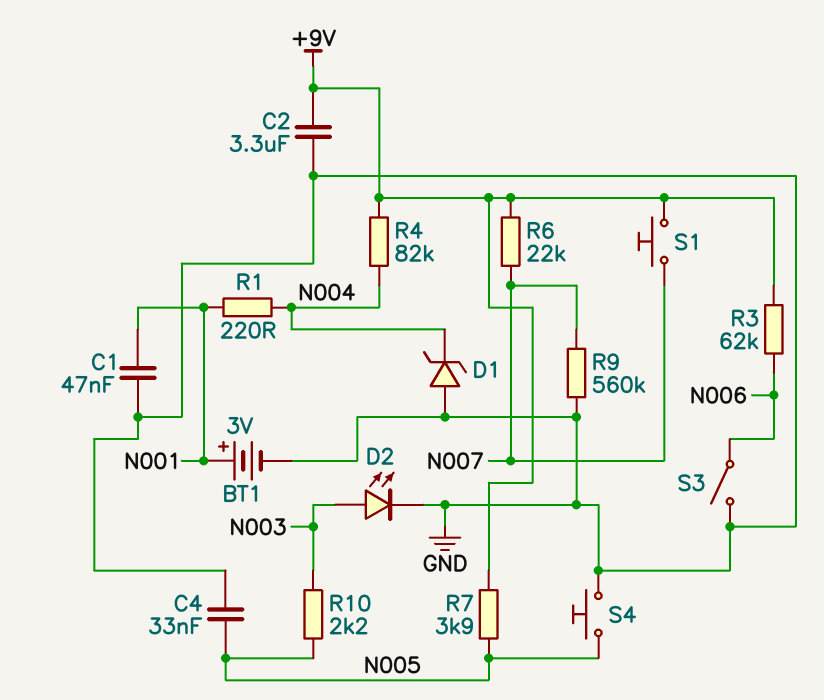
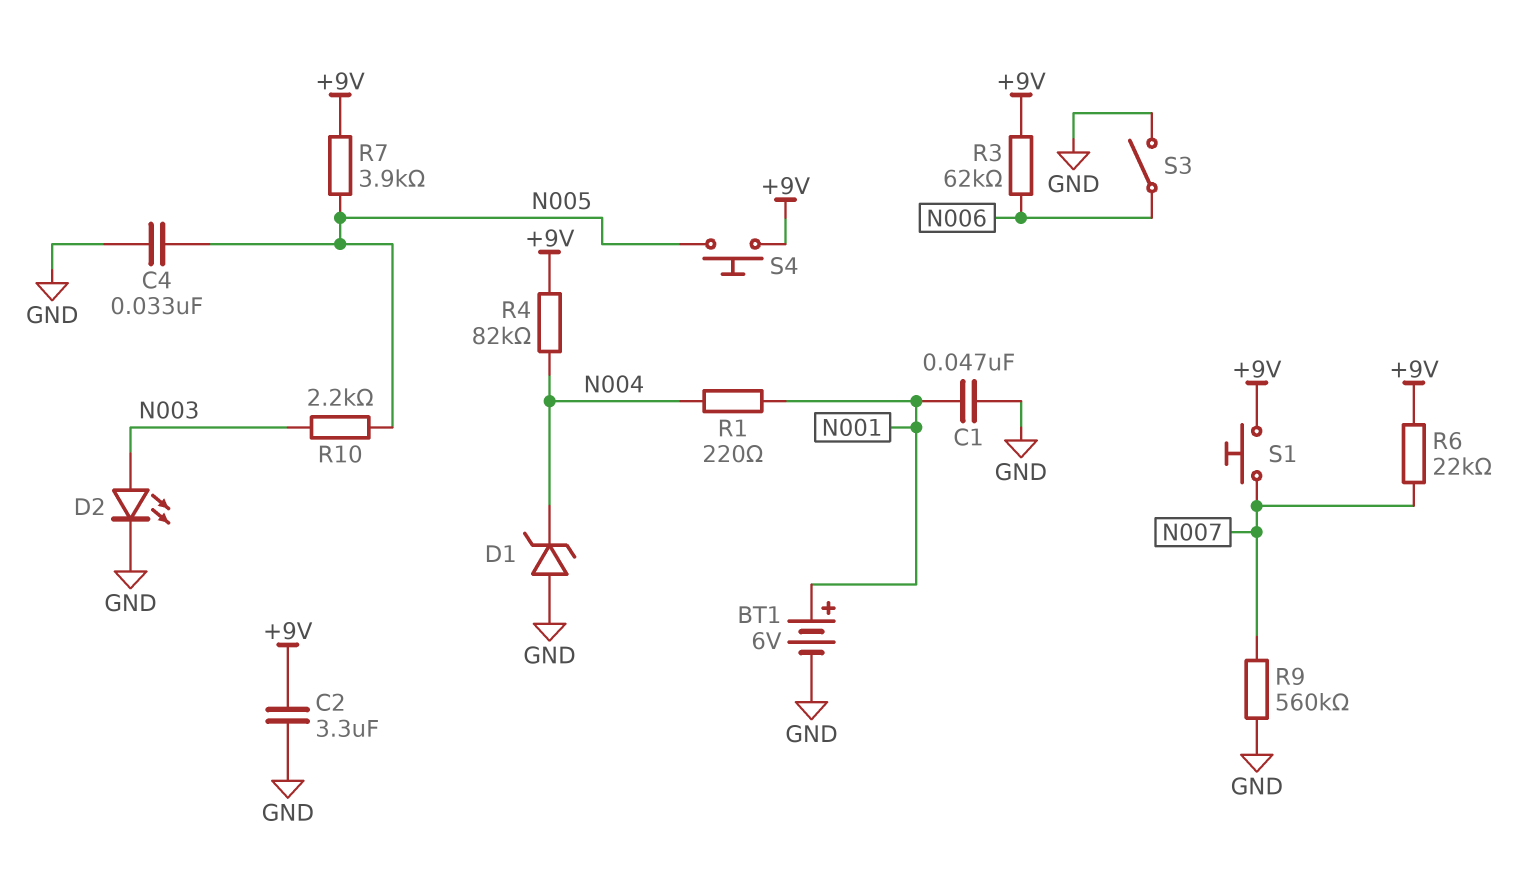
BT1: 3V (plus N001, minus GND) -> 6V (plus N001, minus GND)
S4: button (GND, N005) -> button (+9V, N005)

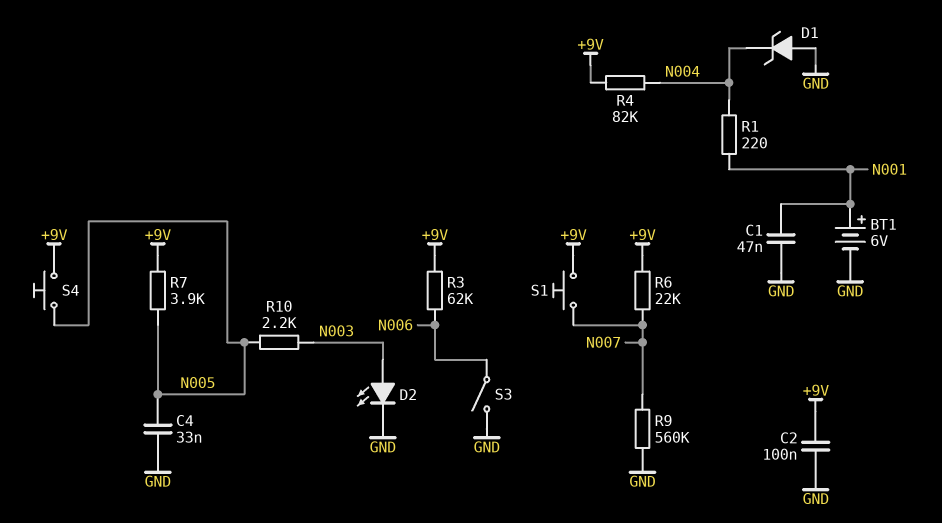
C2: 3.3uF (+9V, GND) -> 100nF (+9V, GND)

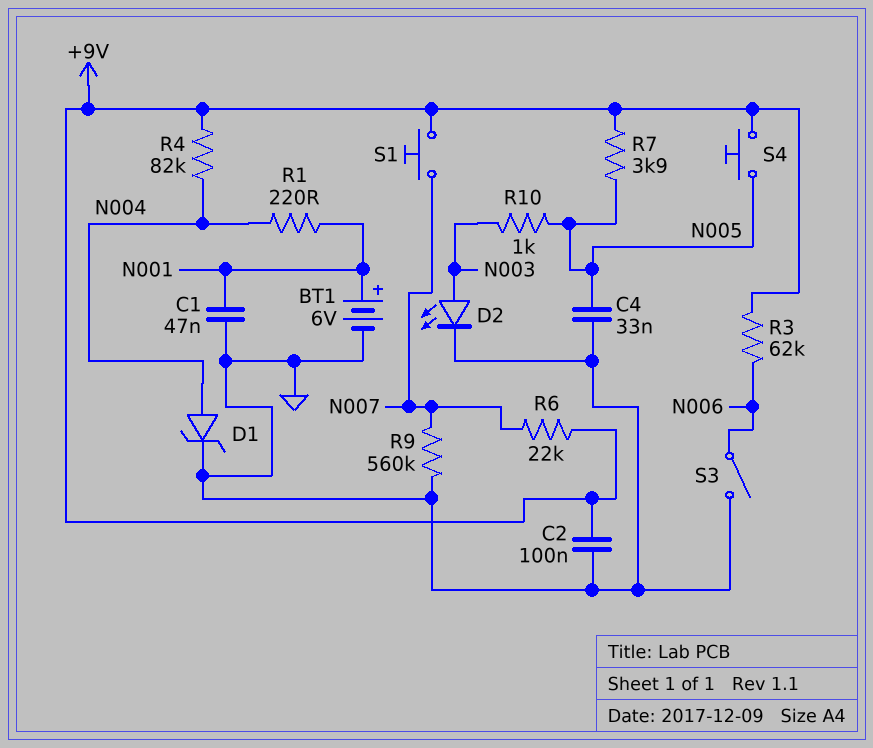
D1: zener (A GND, K N004) -> zener (A N004, K GND)
R10: 2.2k (N003, N005) -> 1k (N003, N005)

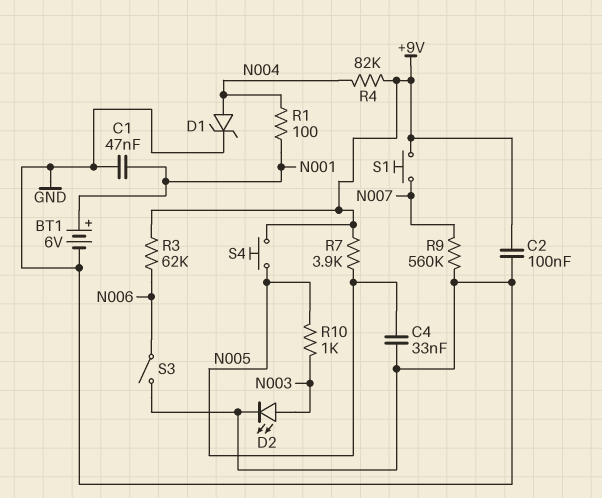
R1: 220 (N001, N004) -> 100 (N001, N004)
R6: 22k (+9V, N007) -> none

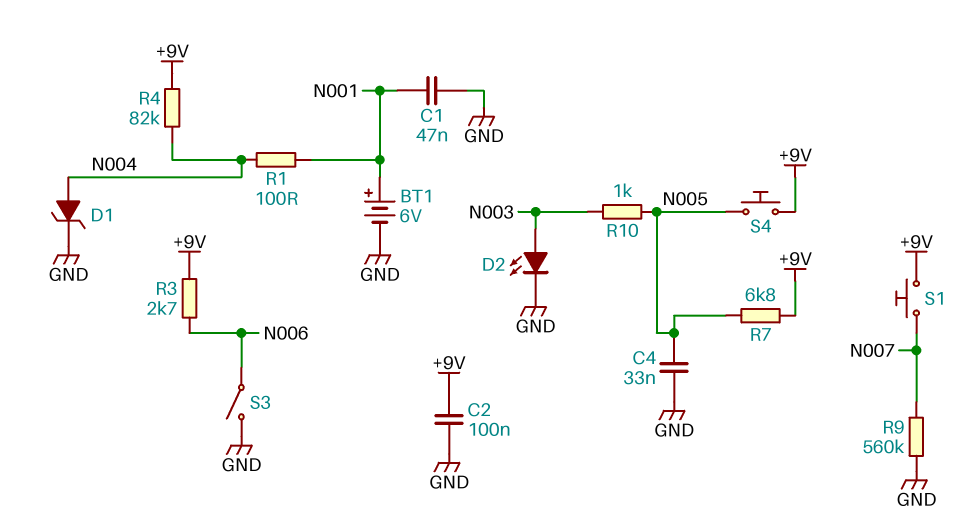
R3: 62k (+9V, N006) -> 2.7k (+9V, N006)
R7: 3.9k (+9V, N005) -> 6.8k (+9V, N005)

